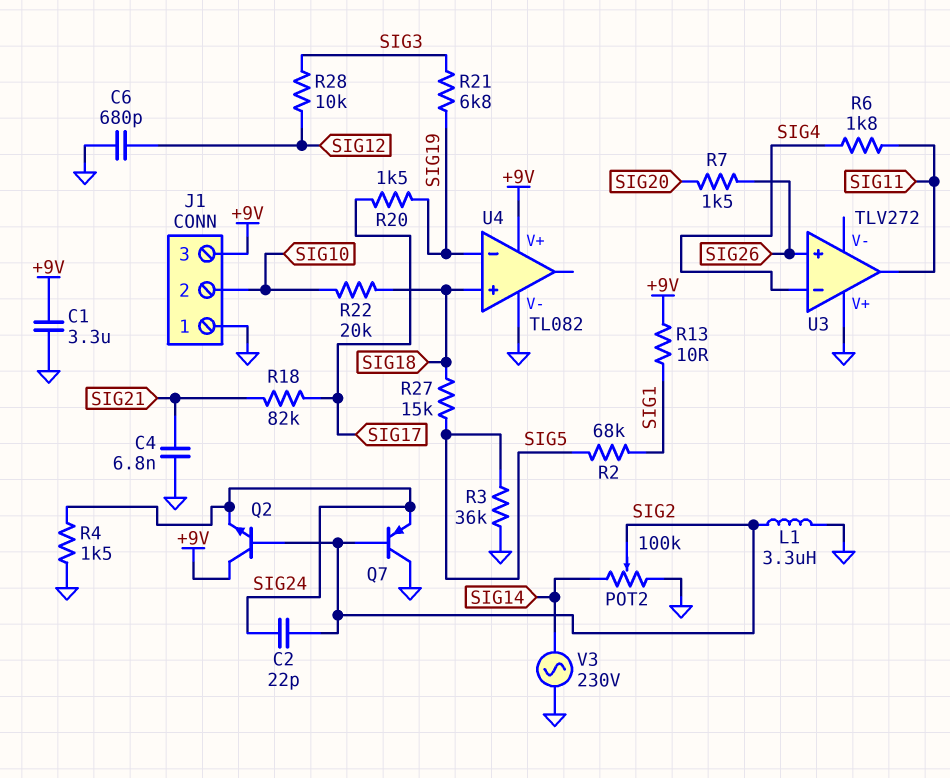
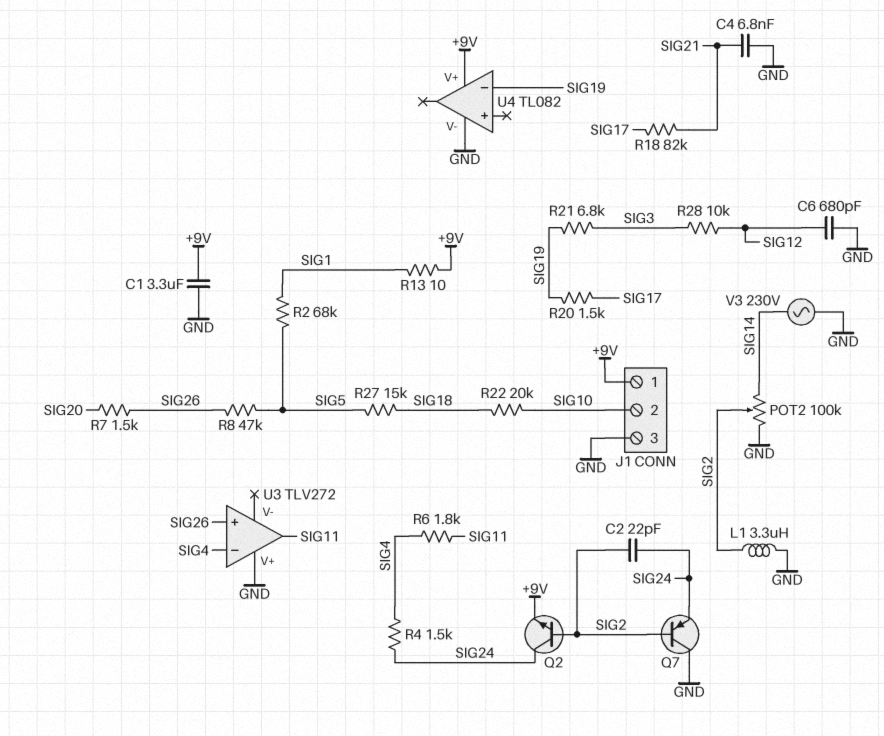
J1 pin 1: GND -> +9V
J1 pin 3: +9V -> GND
Q2: NPN (B SIG2, C +9V, E SIG24) -> NPN (B SIG2, C SIG24, E +9V)
R3: 36k (GND, SIG5) -> none
R4: 1.5k (GND, SIG24) -> 1.5k (SIG4, SIG24)
R8: none -> 47k (SIG5, SIG26)
U4 pin in+: SIG18 -> none

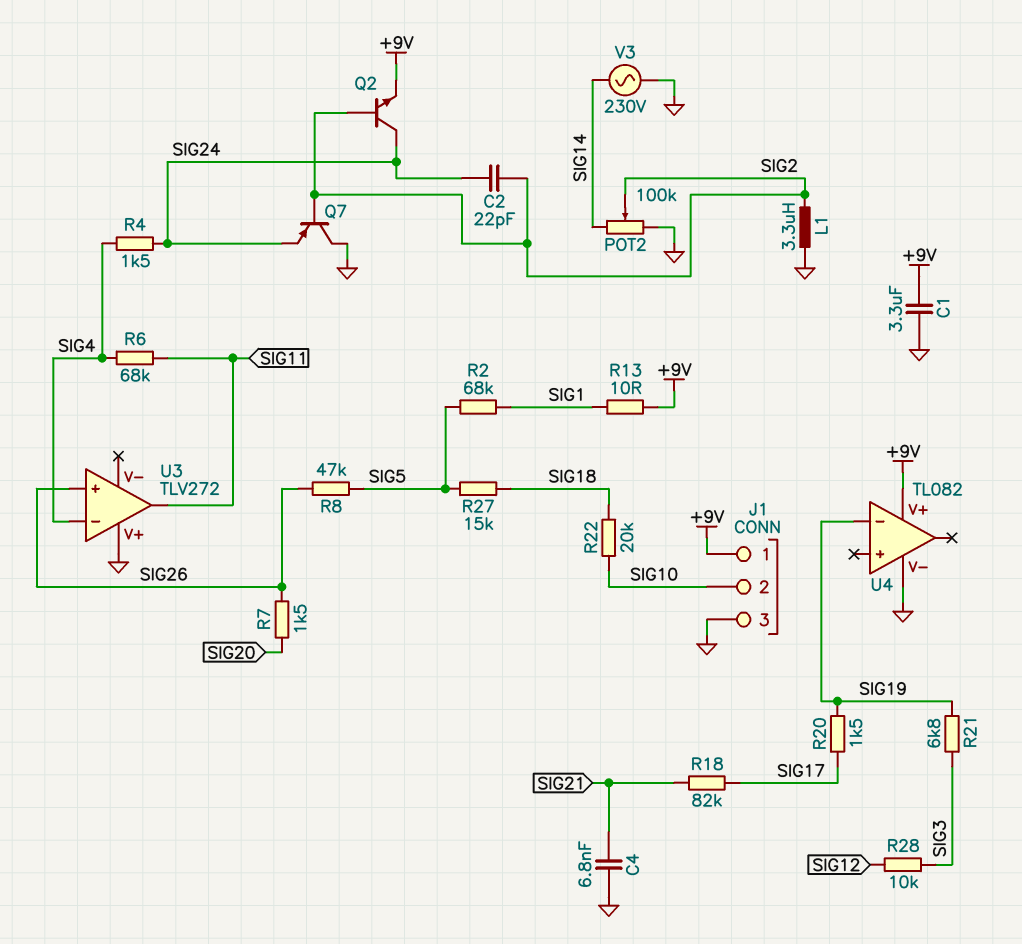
C6: 680pF (GND, SIG12) -> none
R6: 1.8k (SIG4, SIG11) -> 68k (SIG4, SIG11)

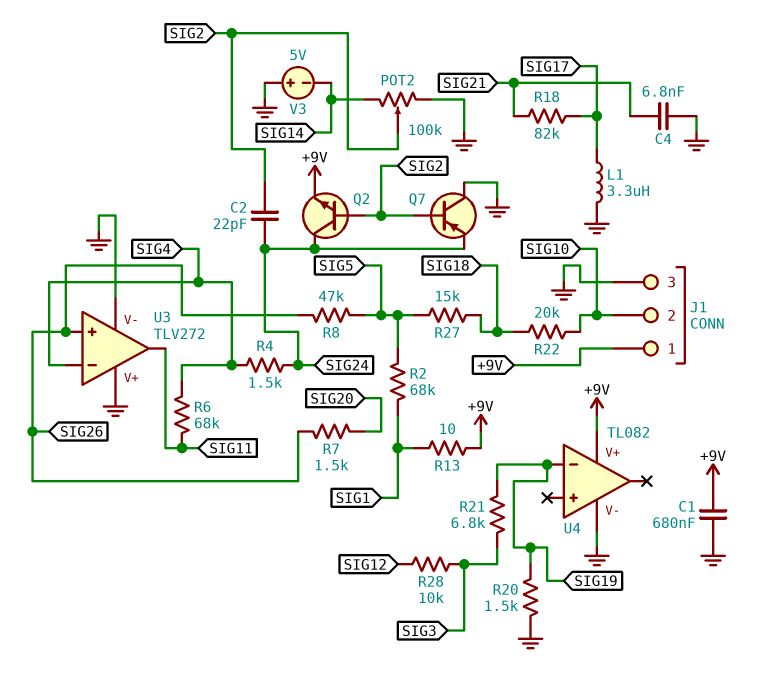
C1: 3.3uF (+9V, GND) -> 680nF (+9V, GND)
L1: 3.3uH (GND, SIG2) -> 3.3uH (GND, SIG17)
R20: 1.5k (SIG17, SIG19) -> 1.5k (GND, SIG19)
U3 pin V-: none -> GND
V3: AC 230V (GND, SIG14) -> 5V (plus GND, minus SIG14)

